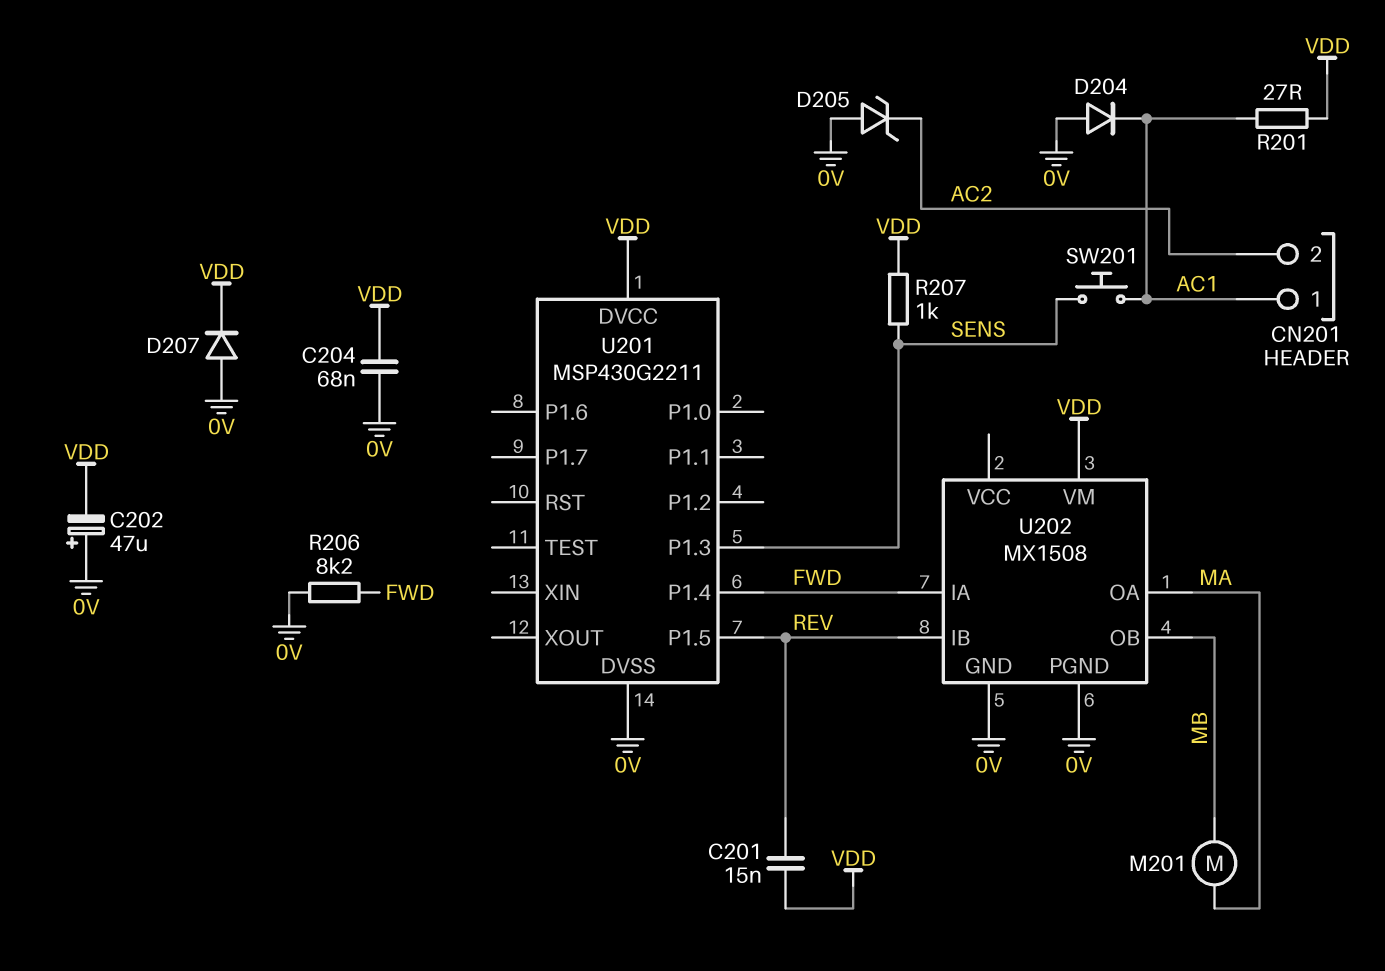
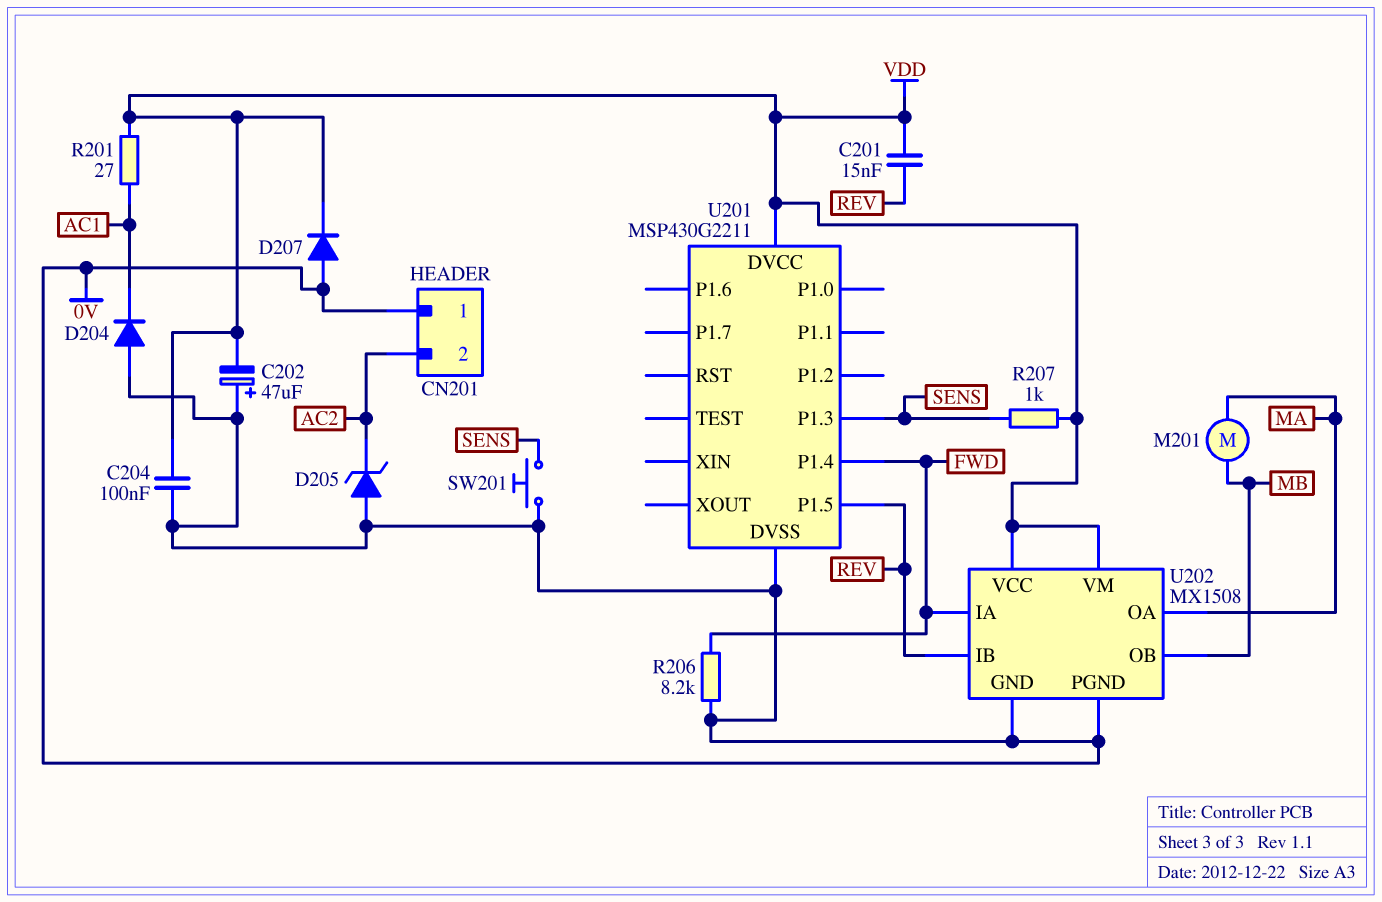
C204: 68nF (0V, VDD) -> 100nF (0V, VDD)
CN201 pin 1: AC1 -> 0V
SW201: button (AC1, SENS) -> button (0V, SENS)
U202 pin VCC: none -> VDD

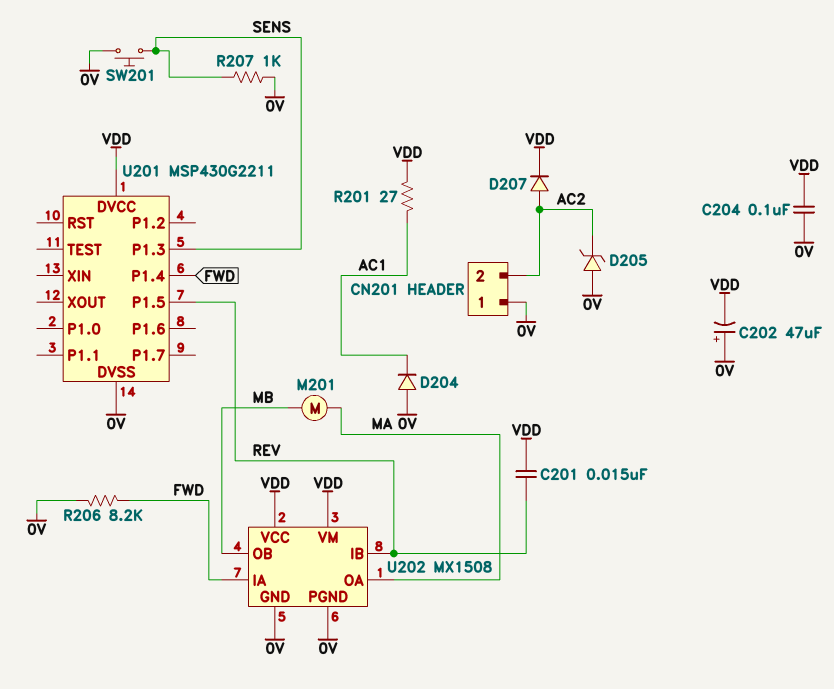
D207: diode (A 0V, K VDD) -> diode (A AC2, K VDD)
R207: 1k (SENS, VDD) -> 1k (0V, SENS)

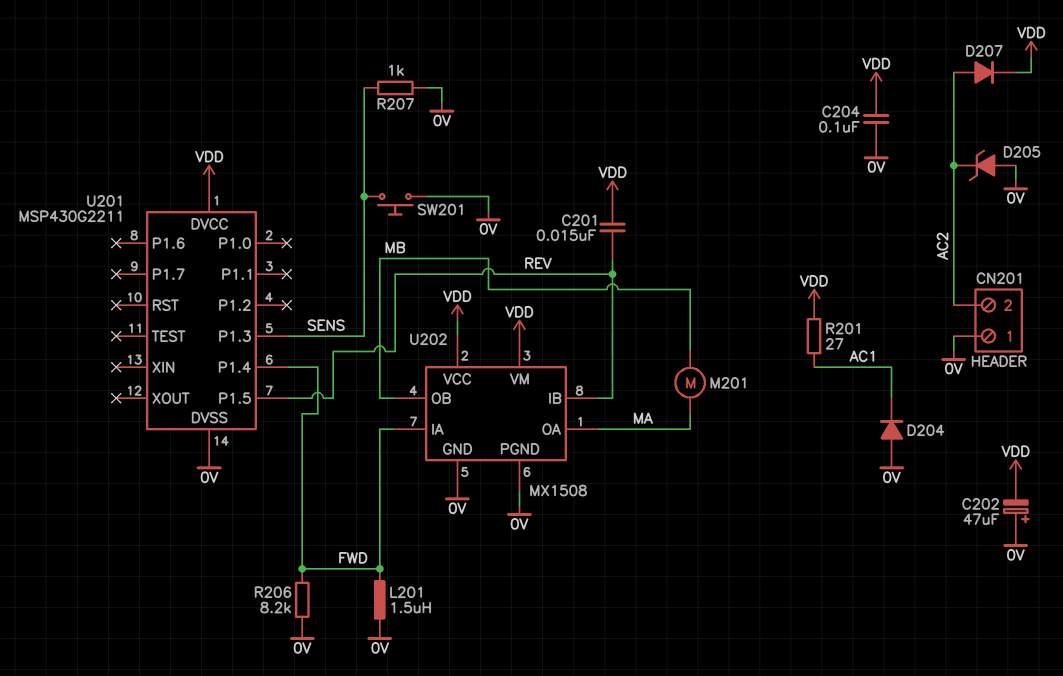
L201: none -> 1.5uH (0V, FWD)

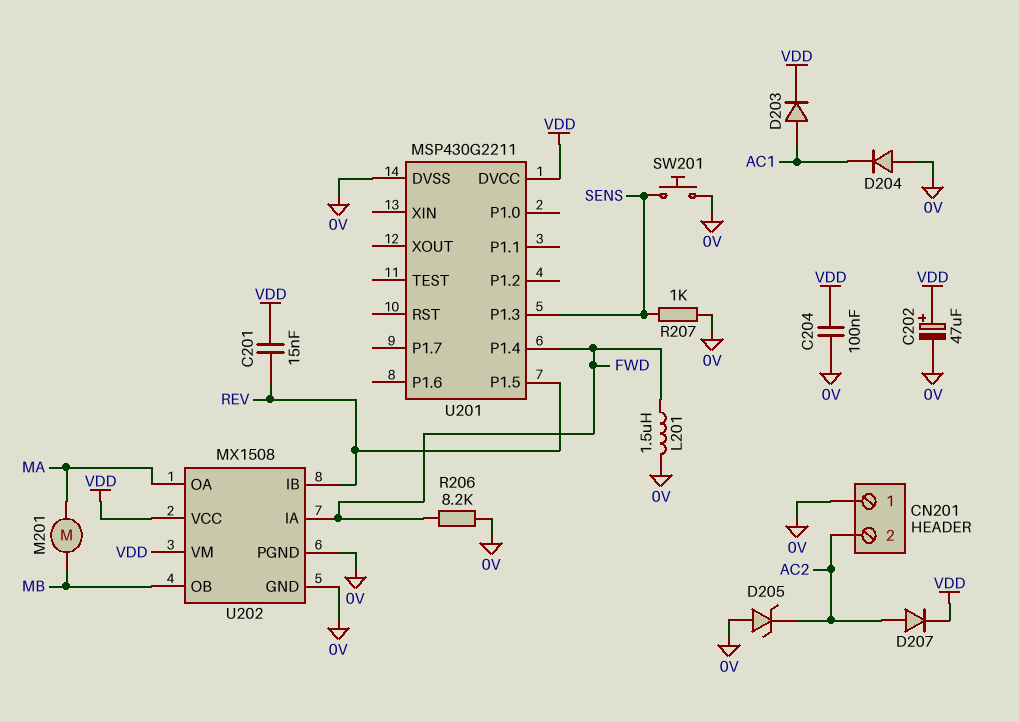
C202: 47uF (plus 0V, minus VDD) -> 47uF (plus VDD, minus 0V)
D203: none -> diode (A AC1, K VDD)
R201: 27 (AC1, VDD) -> none

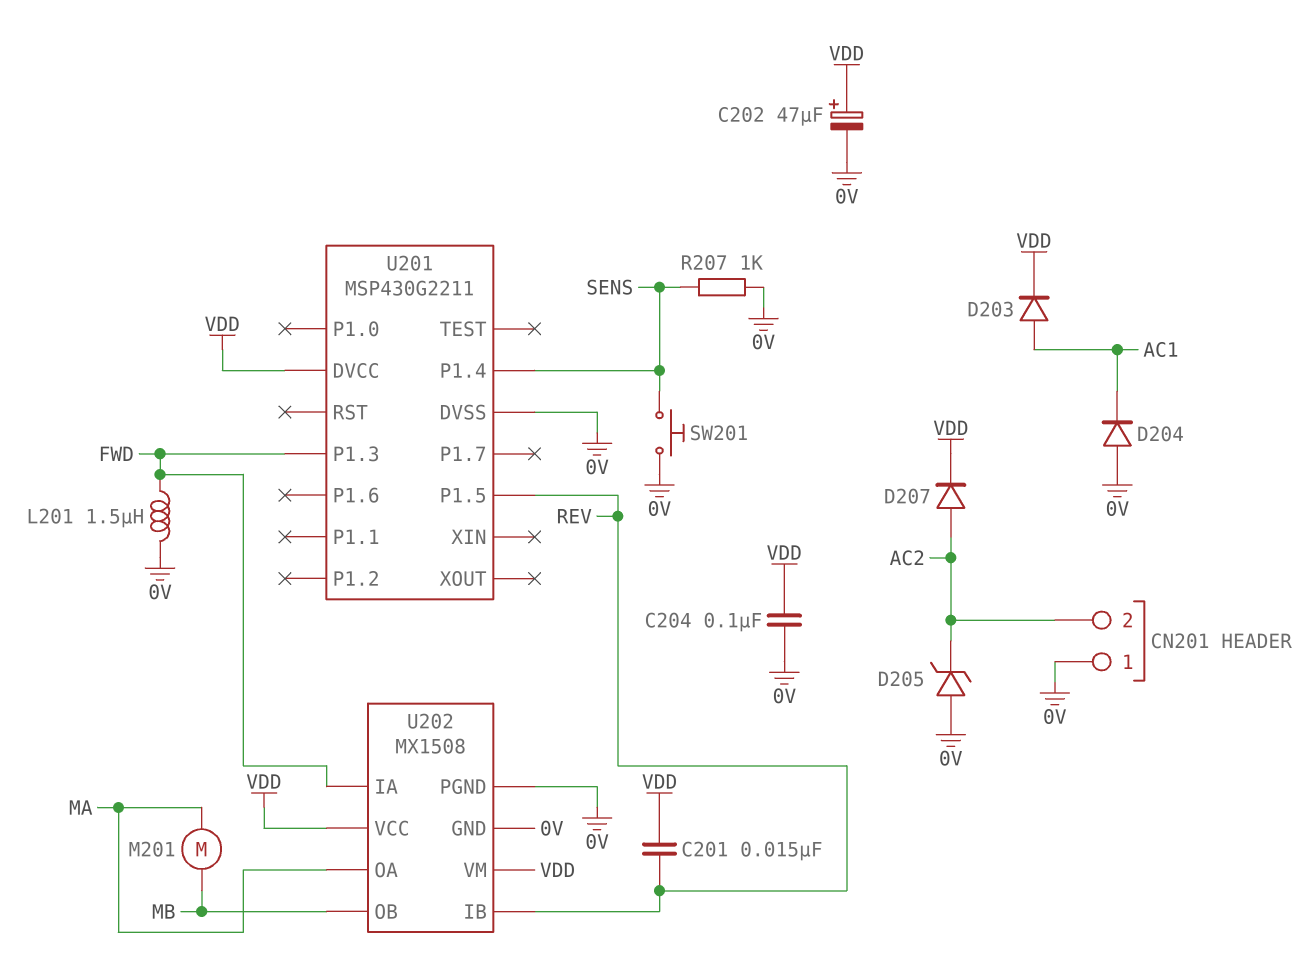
R206: 8.2k (0V, FWD) -> none
U201 pin P1.3: SENS -> FWD
U201 pin P1.4: FWD -> SENS

